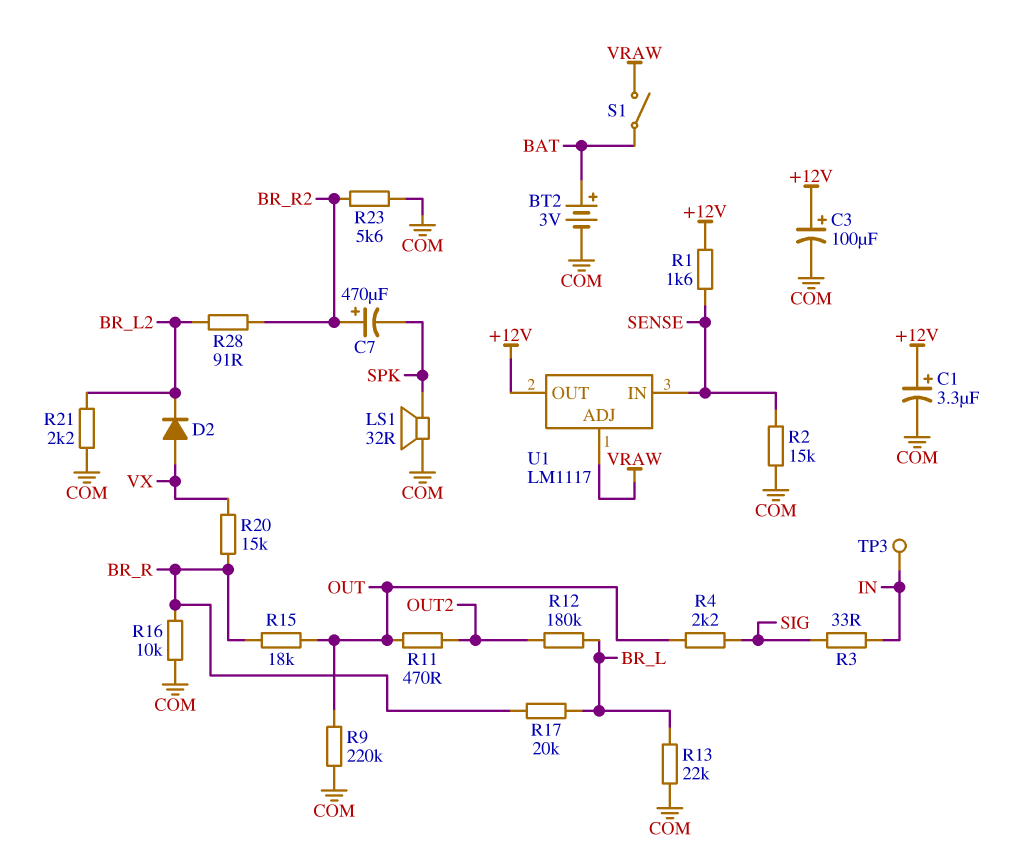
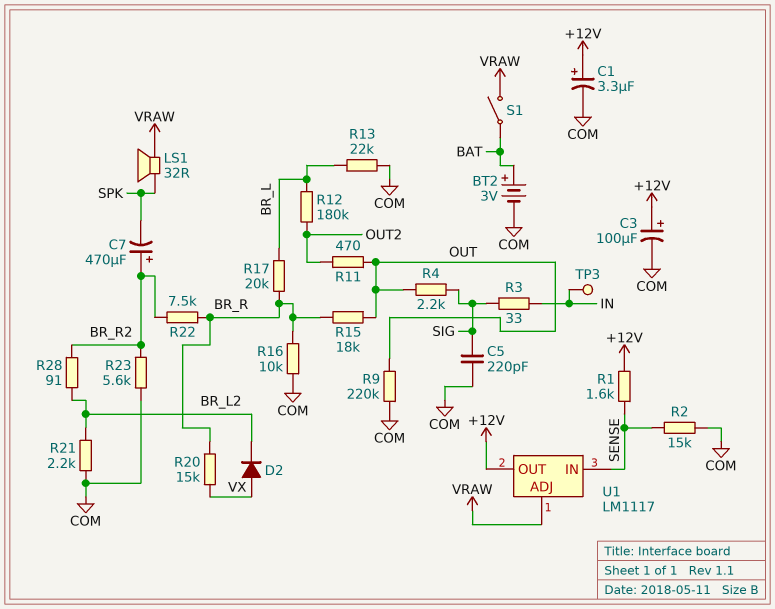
C5: none -> 220pF (COM, SIG)
LS1: speaker 32R (COM, SPK) -> speaker 32R (SPK, VRAW)
R22: none -> 7.5k (BR_R, BR_R2)

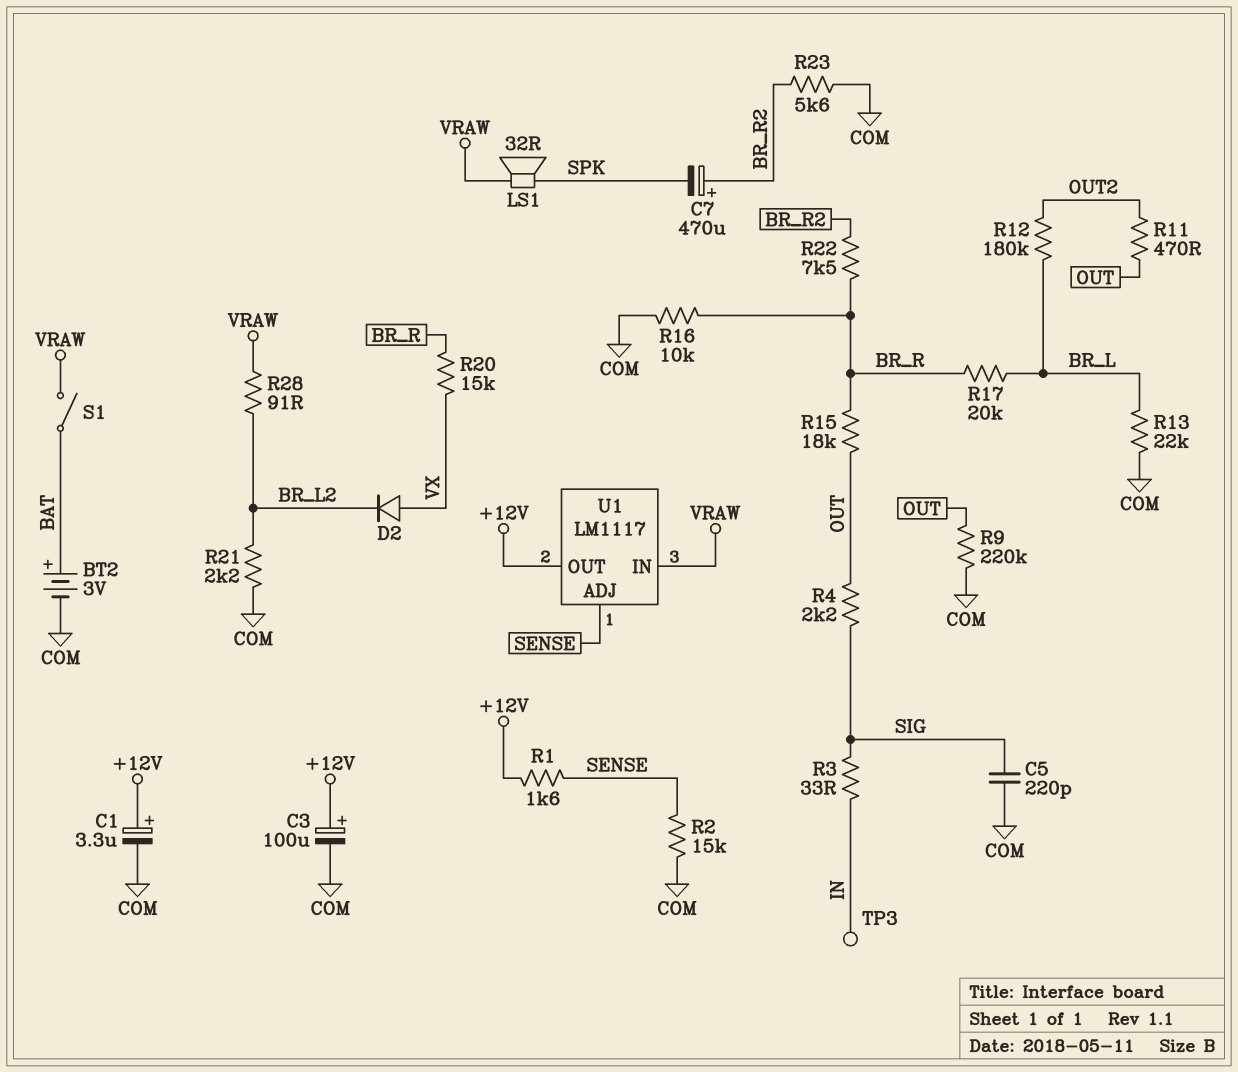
R28: 91 (BR_L2, BR_R2) -> 91 (BR_L2, VRAW)
U1 pin ADJ: VRAW -> SENSE
U1 pin IN: SENSE -> VRAW

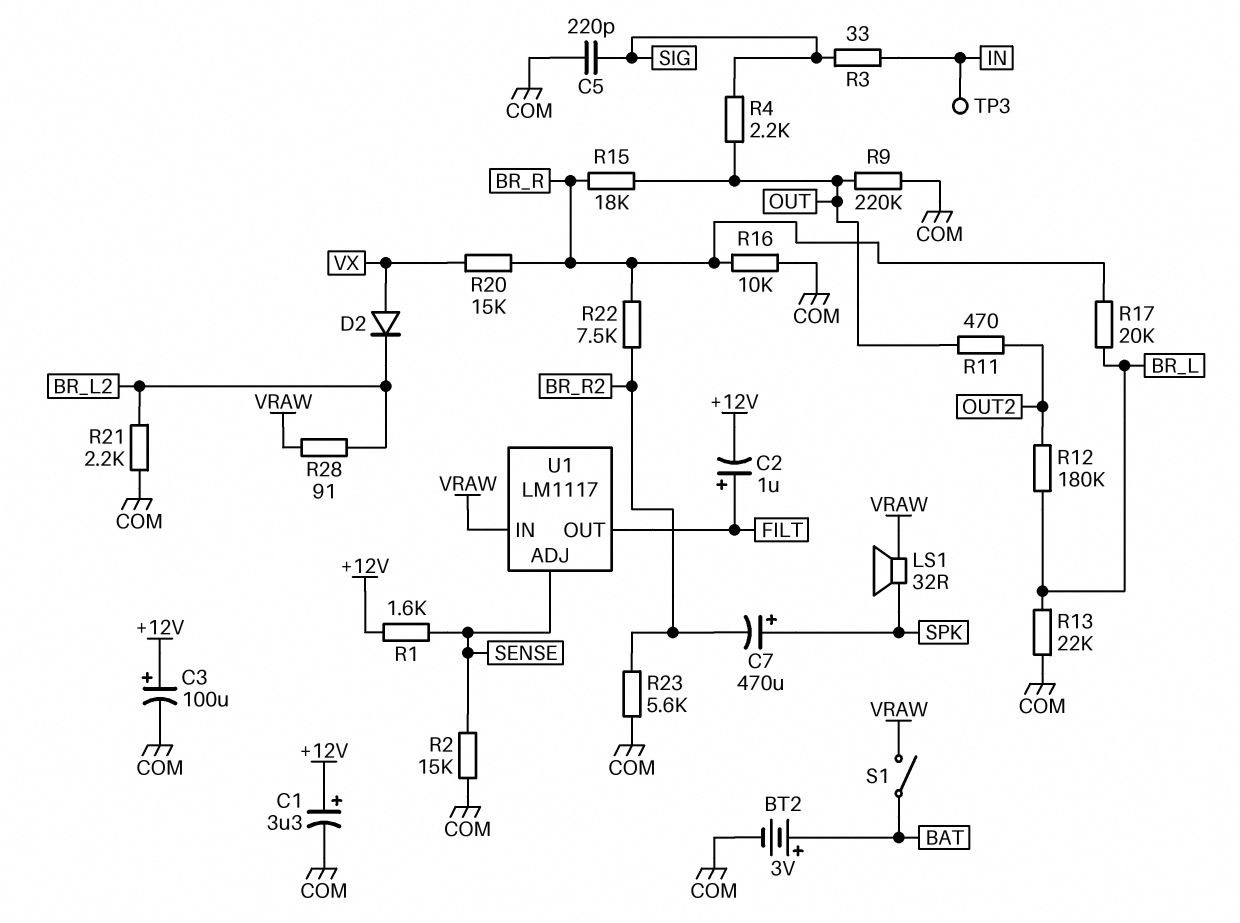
C2: none -> 1uF (plus FILT, minus +12V)
C7: 470uF (plus BR_R2, minus SPK) -> 470uF (plus SPK, minus BR_R2)
U1 pin OUT: +12V -> FILT

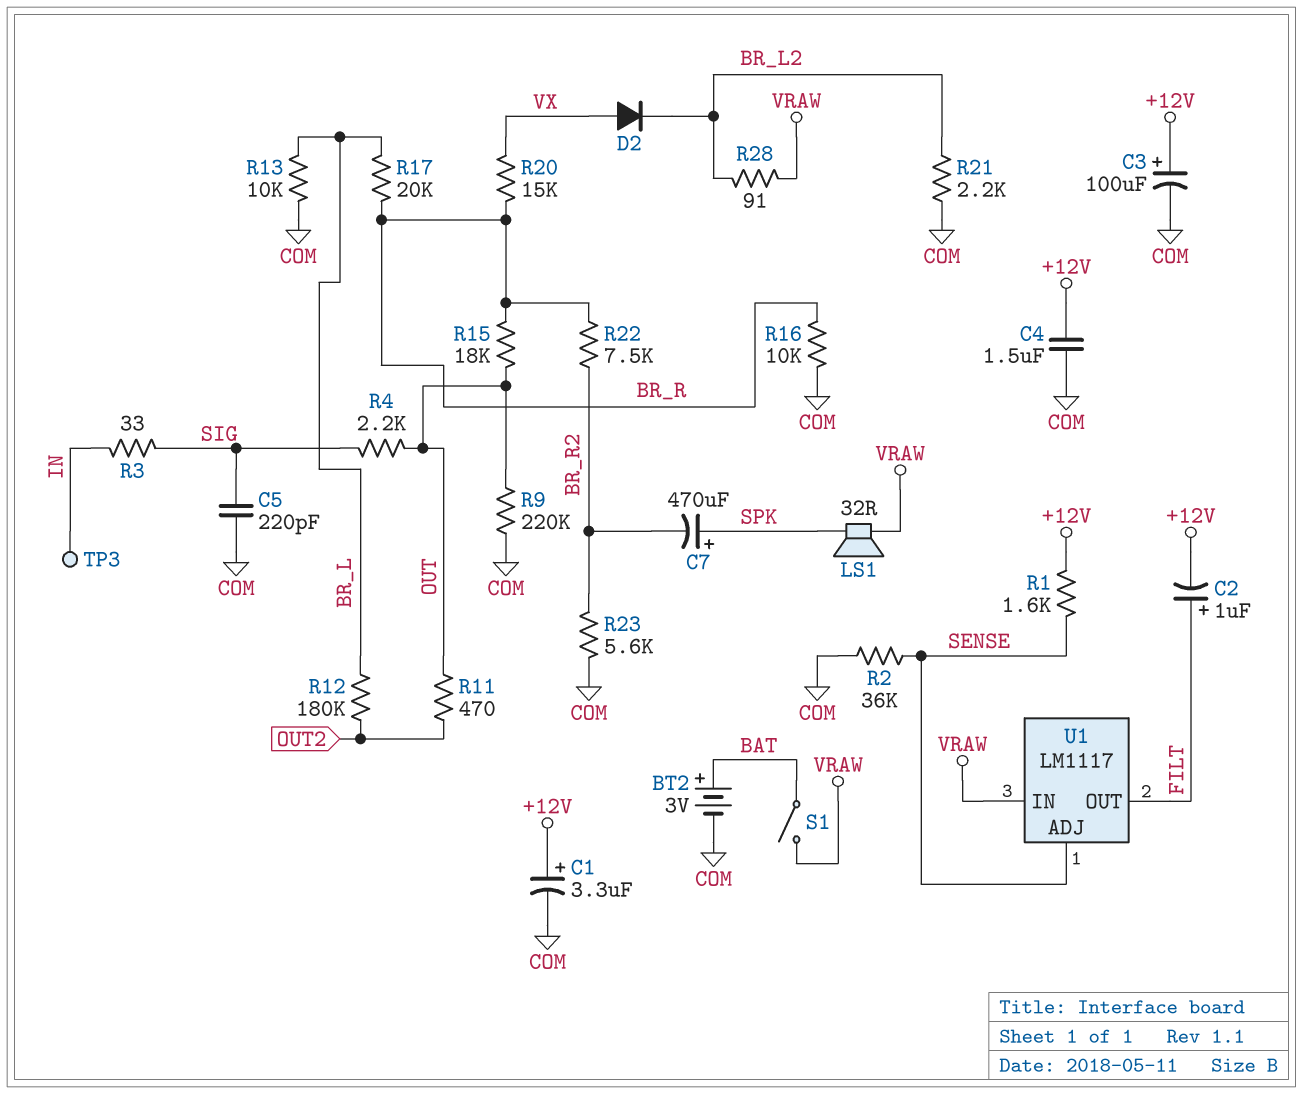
C4: none -> 1.5uF (+12V, COM)
R2: 15k (COM, SENSE) -> 36k (COM, SENSE)
R13: 22k (BR_L, COM) -> 10k (BR_L, COM)

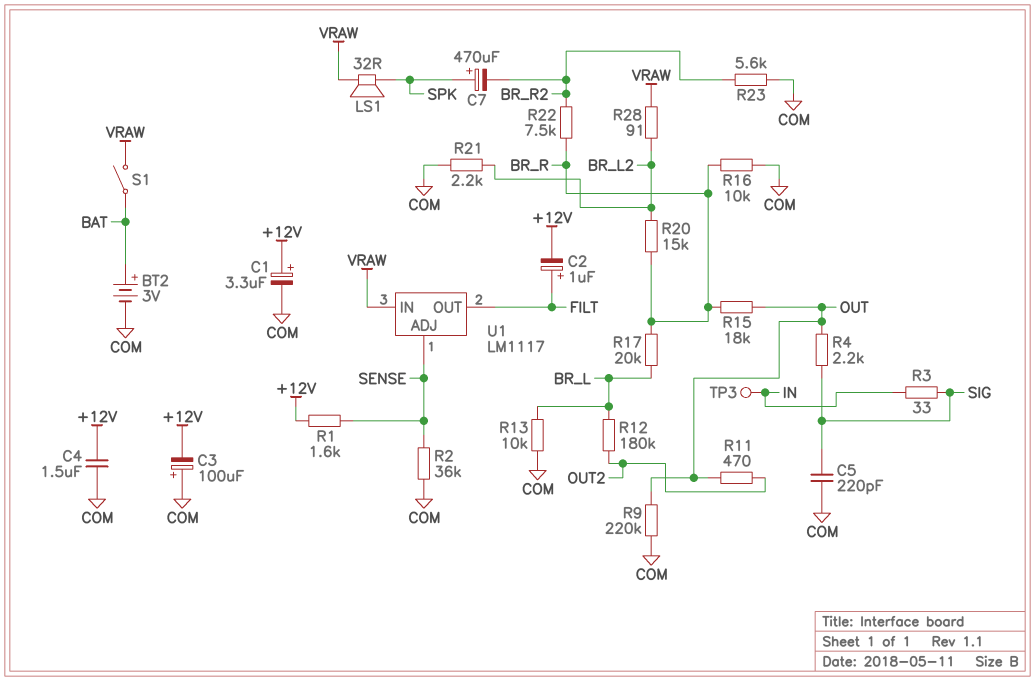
C3: 100uF (plus +12V, minus COM) -> 100uF (plus COM, minus +12V)
D2: diode (A VX, K BR_L2) -> none
R20: 15k (BR_R, VX) -> 15k (BR_L2, BR_R)

